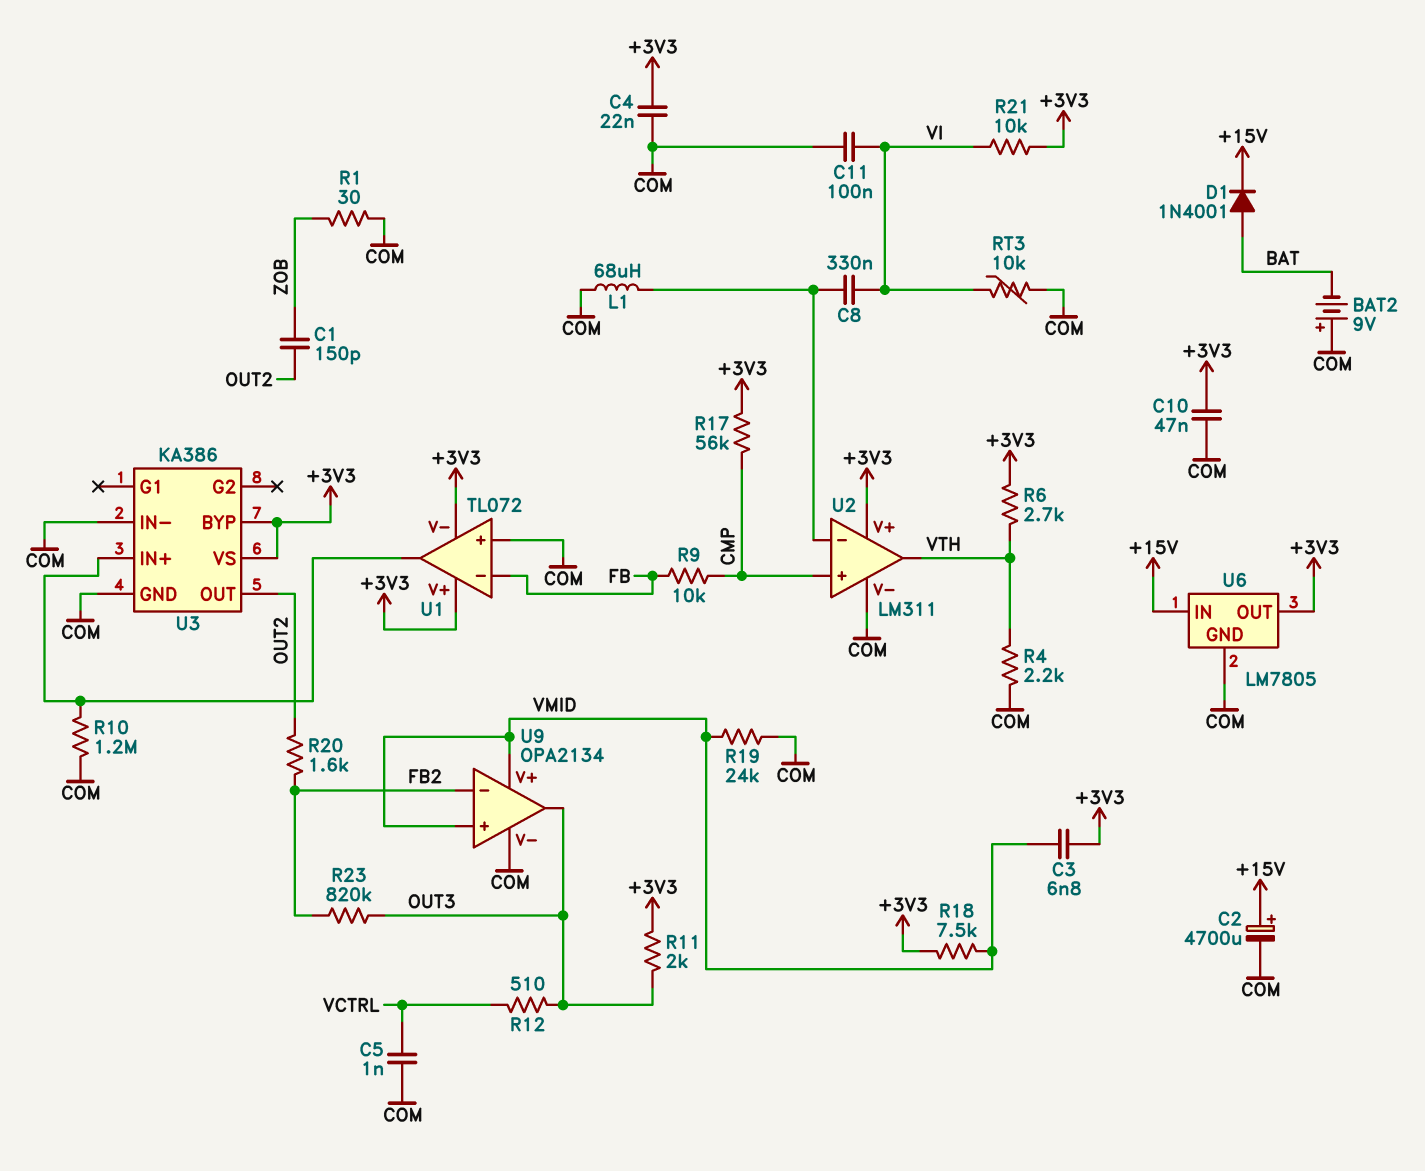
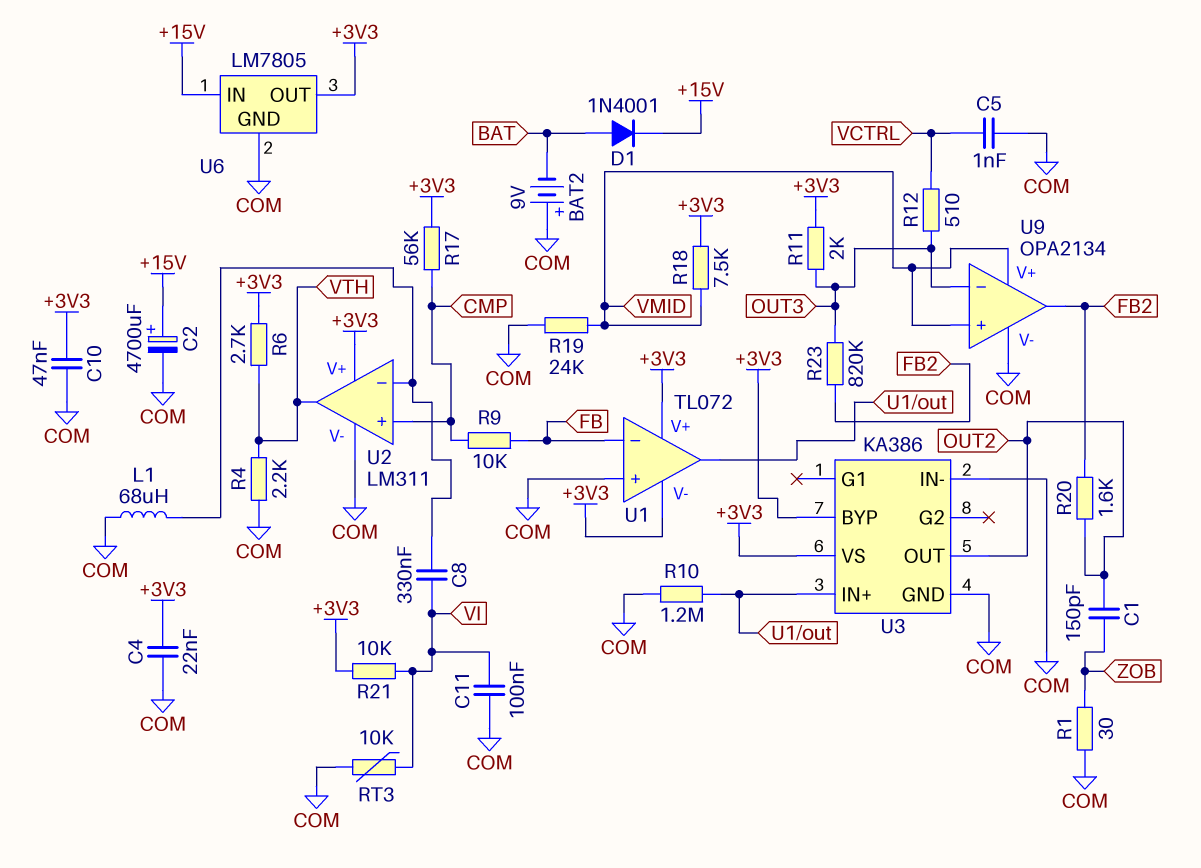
C3: 6.8nF (+3V3, VMID) -> none
U9 pin in-: FB2 -> OUT3
U9 pin out: OUT3 -> FB2

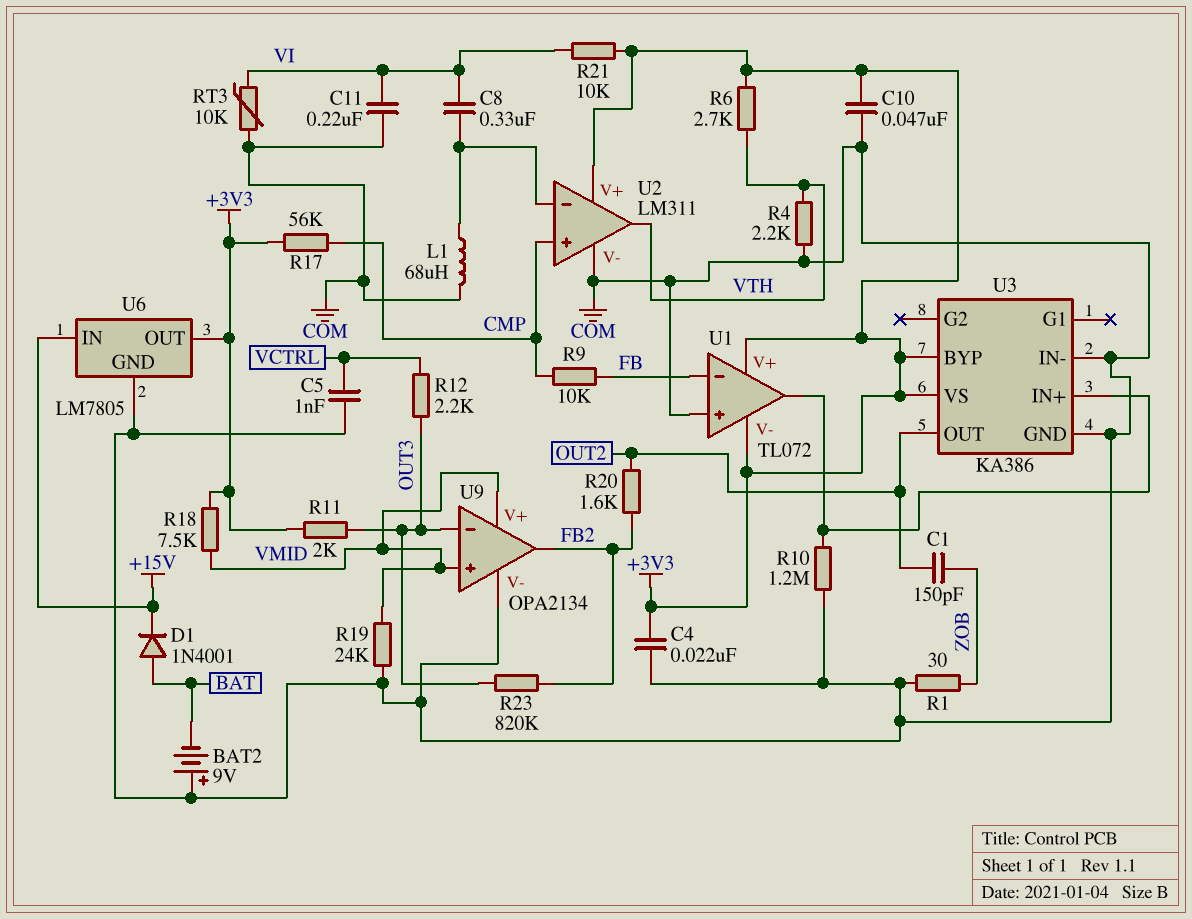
C2: 4700uF (plus +15V, minus COM) -> none
C11: 100nF (COM, VI) -> 220nF (COM, VI)
R12: 510 (OUT3, VCTRL) -> 2.2k (OUT3, VCTRL)

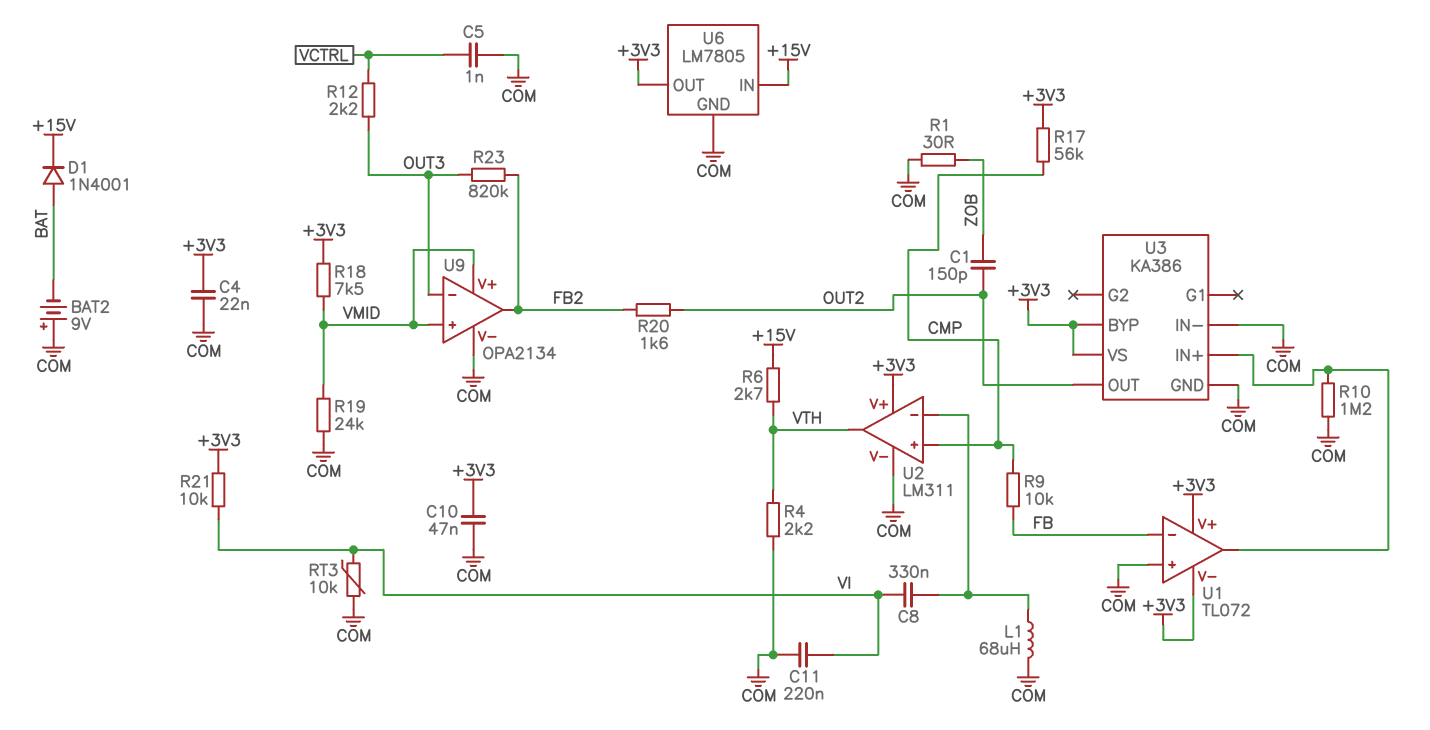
R6: 2.7k (+3V3, VTH) -> 2.7k (+15V, VTH)
R11: 2k (+3V3, OUT3) -> none

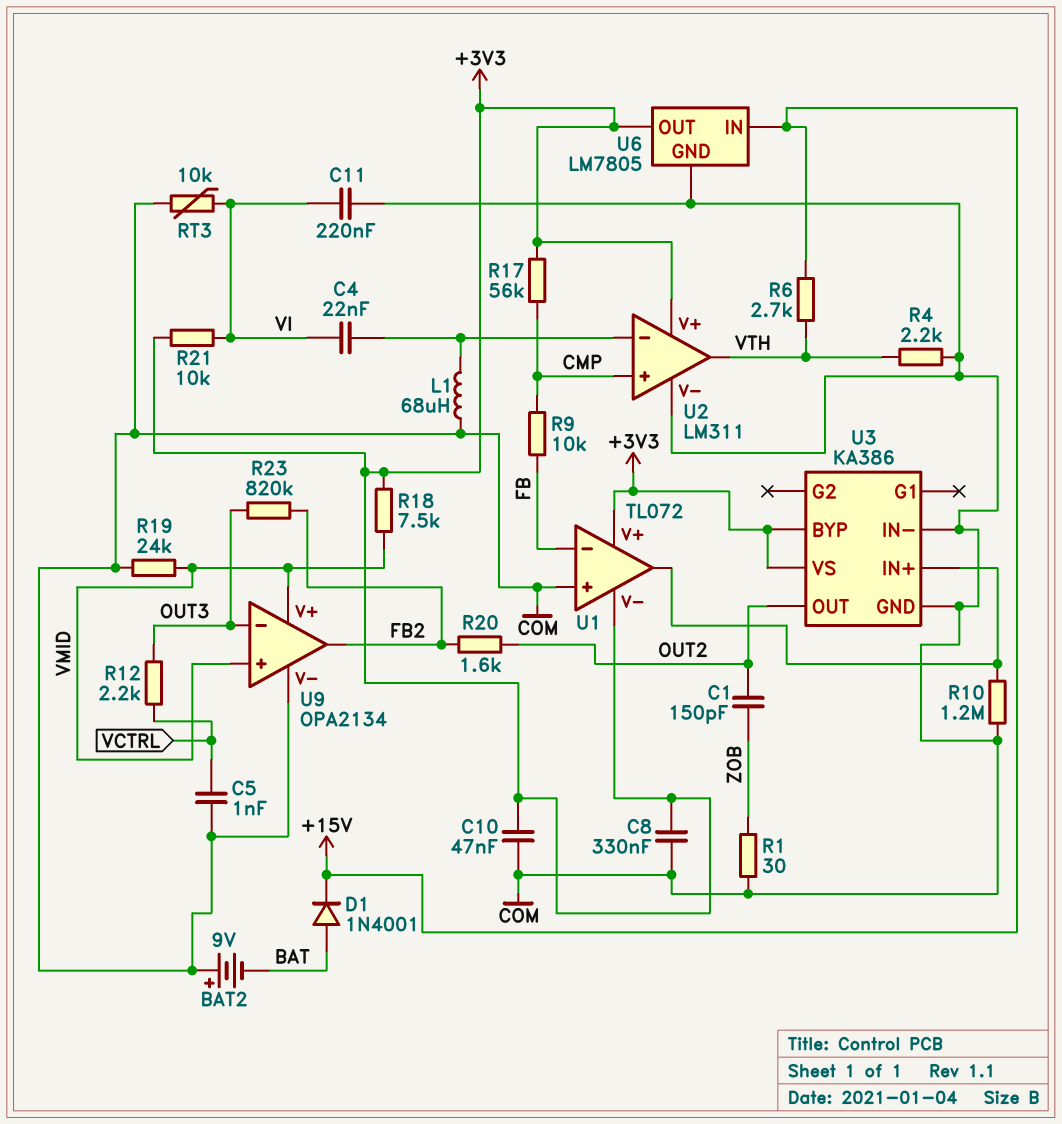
C4: 22nF (+3V3, COM) -> 22nF (U2/in-, VI)
C8: 330nF (U2/in-, VI) -> 330nF (+3V3, COM)

